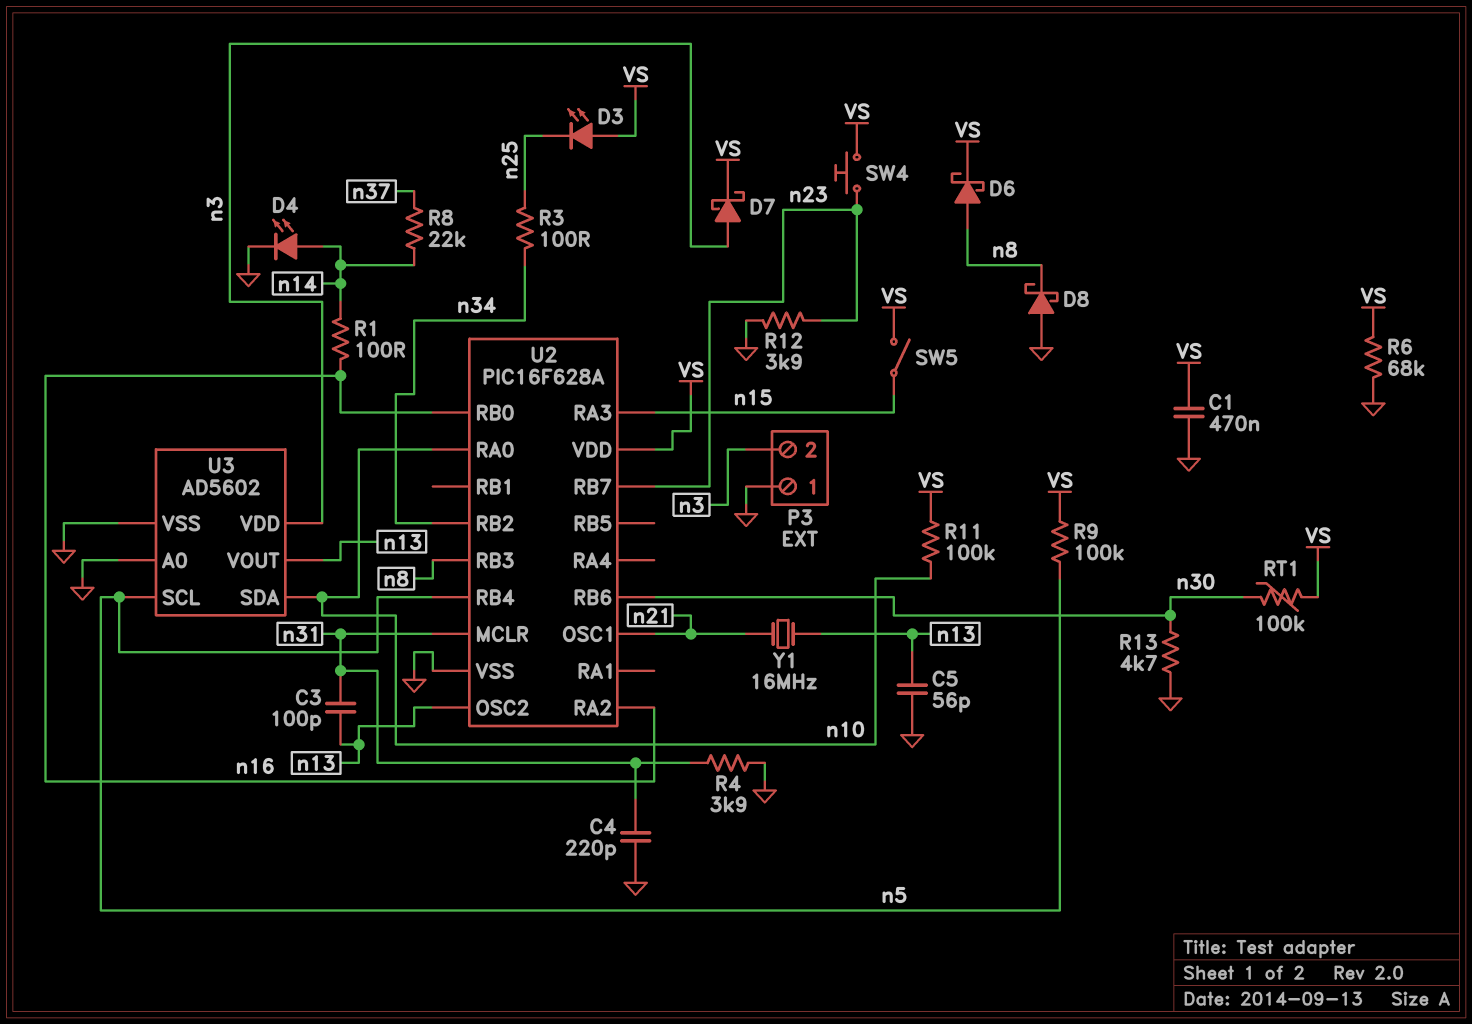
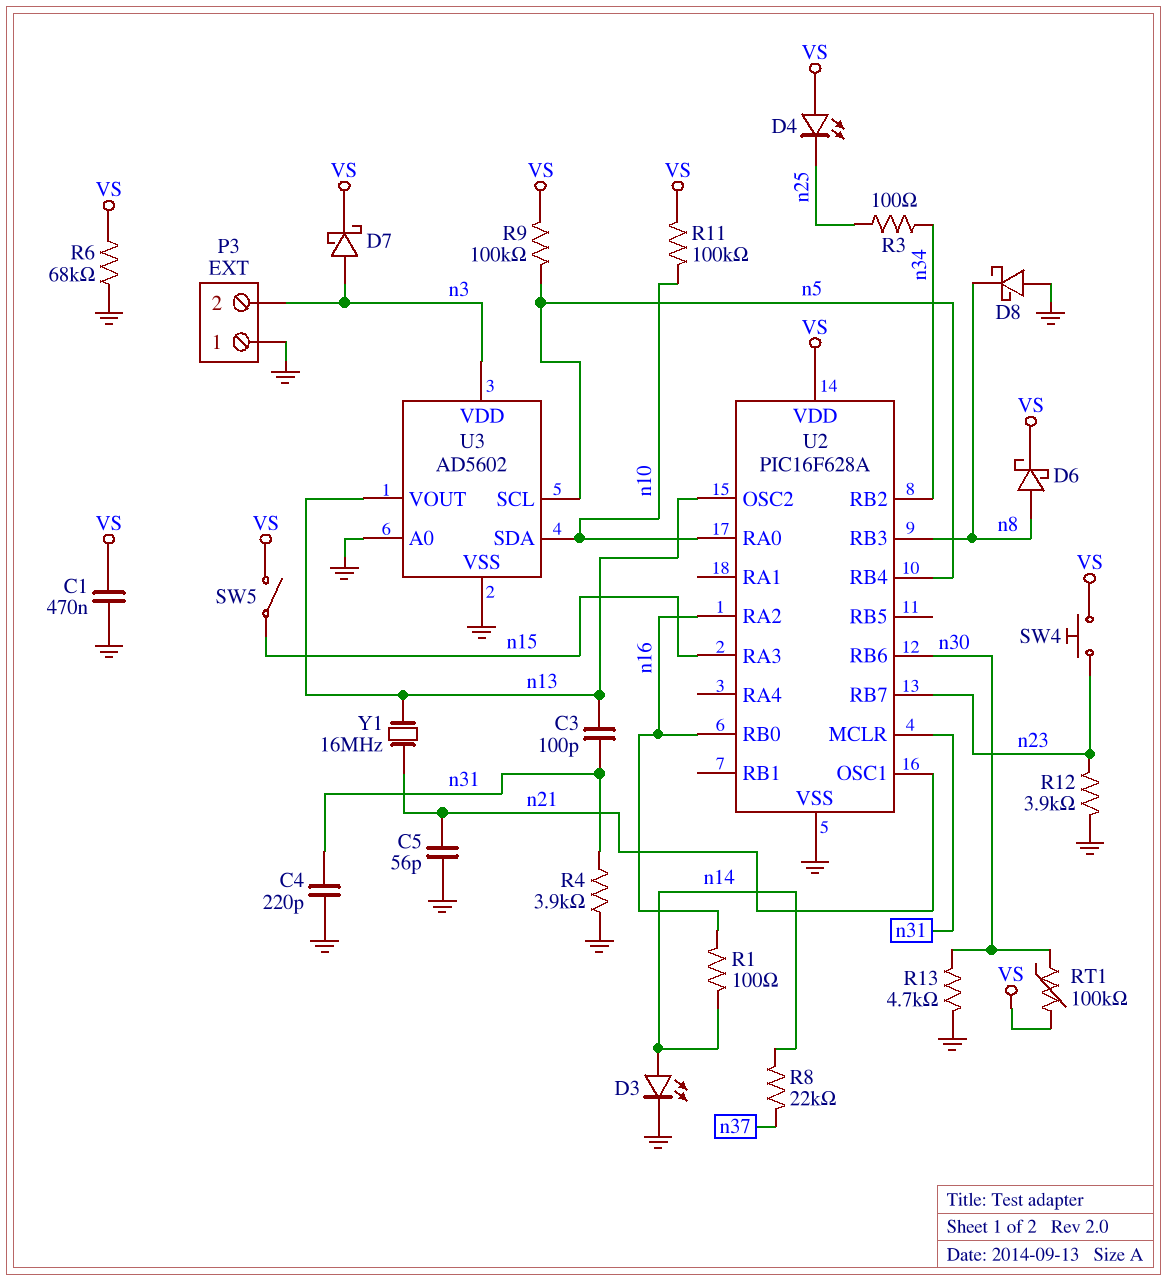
C5: 56pF (GND, n13) -> 56pF (GND, n21)
D3: LED (A VS, K n25) -> LED (A n14, K GND)
D4: LED (A n14, K GND) -> LED (A VS, K n25)

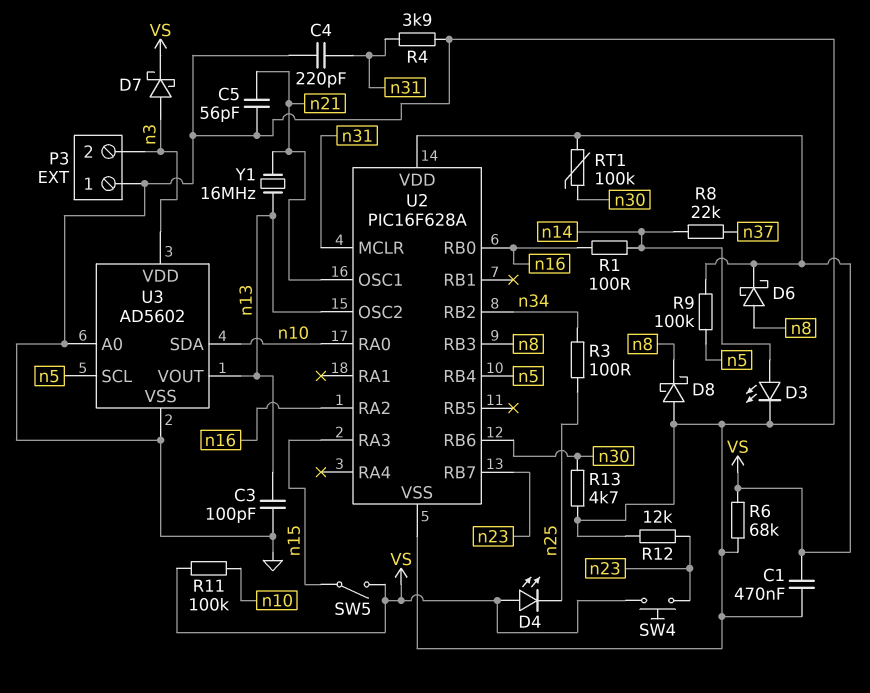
C3: 100pF (n13, n31) -> 100pF (GND, n13)
R12: 3.9k (GND, n23) -> 12k (GND, n23)

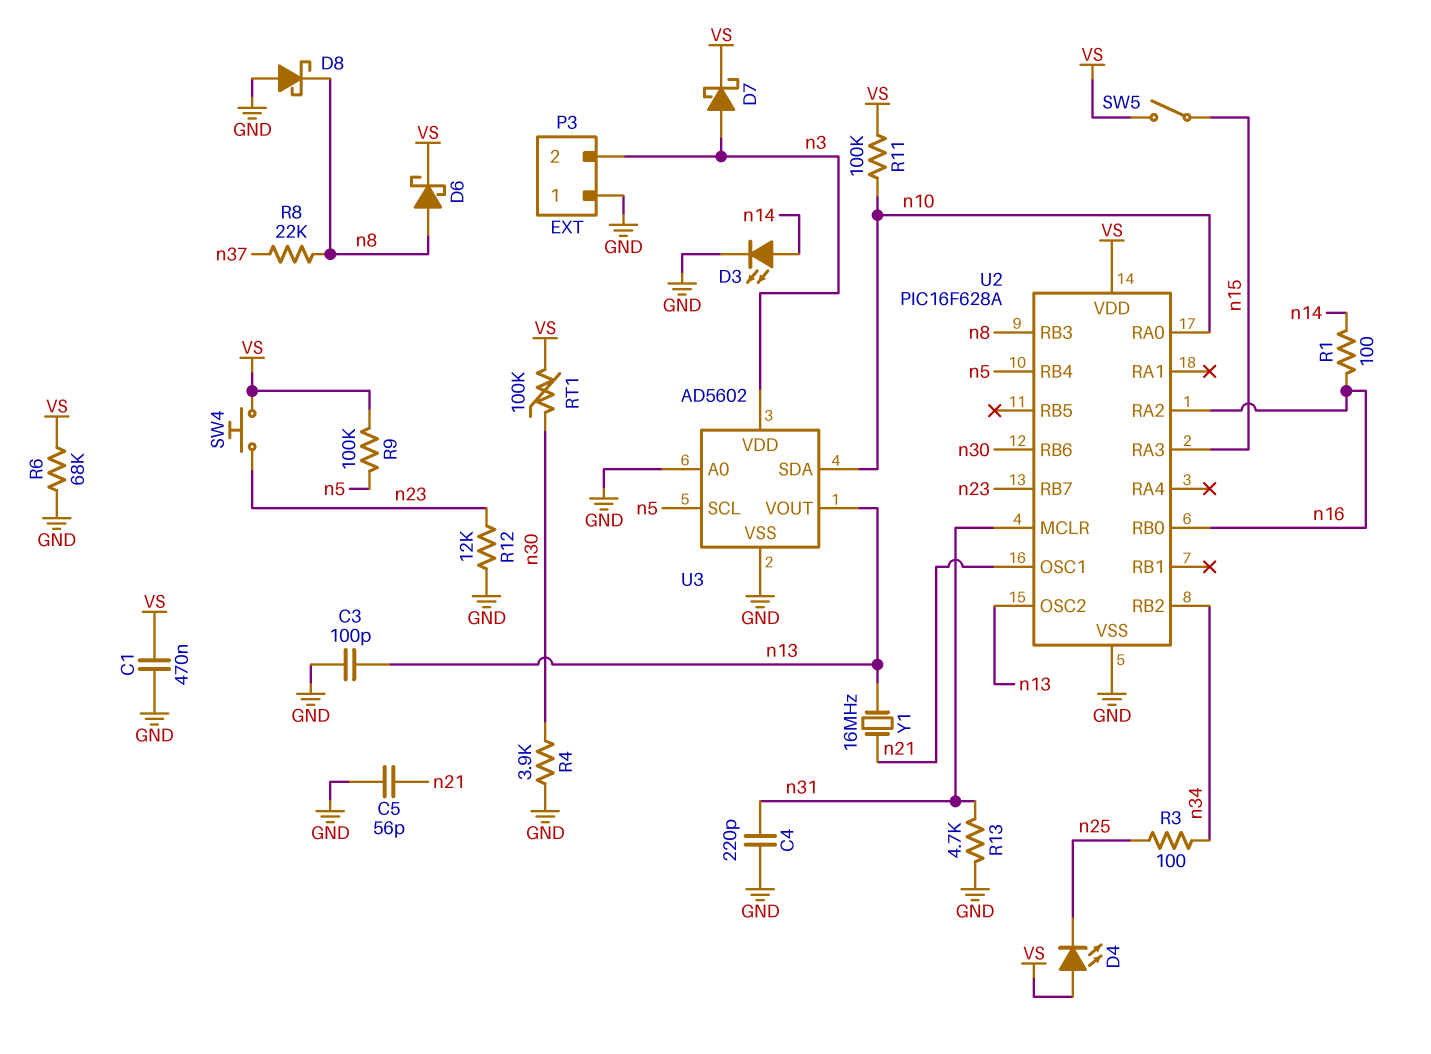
R4: 3.9k (GND, n31) -> 3.9k (GND, n30)
R8: 22k (n14, n37) -> 22k (n8, n37)
R13: 4.7k (GND, n30) -> 4.7k (GND, n31)

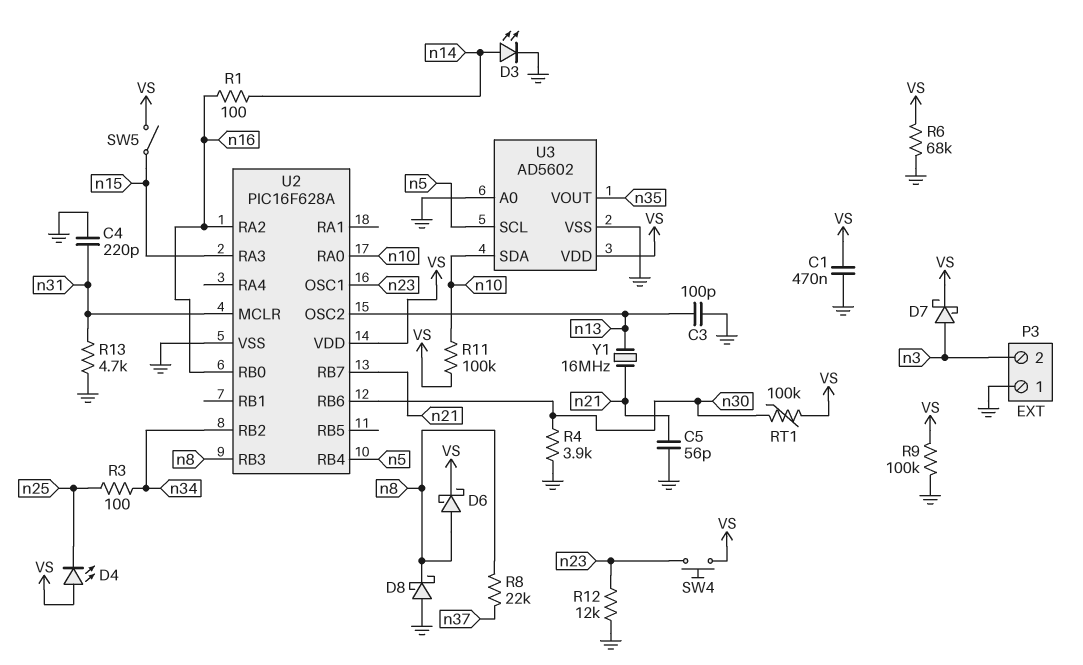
R9: 100k (VS, n5) -> 100k (GND, VS)
U2 pin OSC1: n21 -> n23
U2 pin RB7: n23 -> n21
U3 pin VDD: n3 -> VS
U3 pin VOUT: n13 -> n35

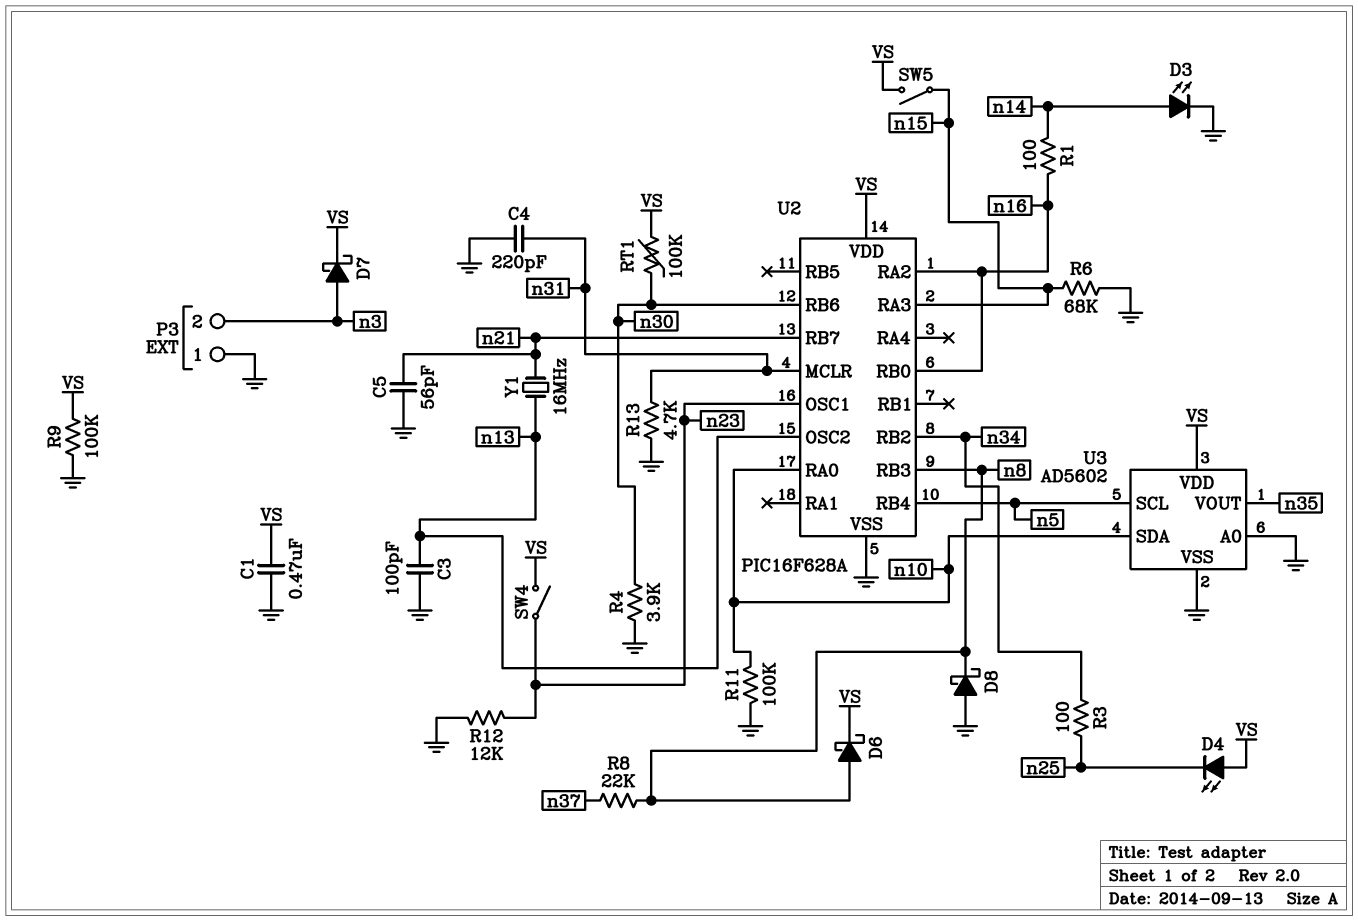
R6: 68k (GND, VS) -> 68k (GND, n15)
R11: 100k (VS, n10) -> 100k (GND, n10)
SW4: button (VS, n23) -> switch (VS, n23)

